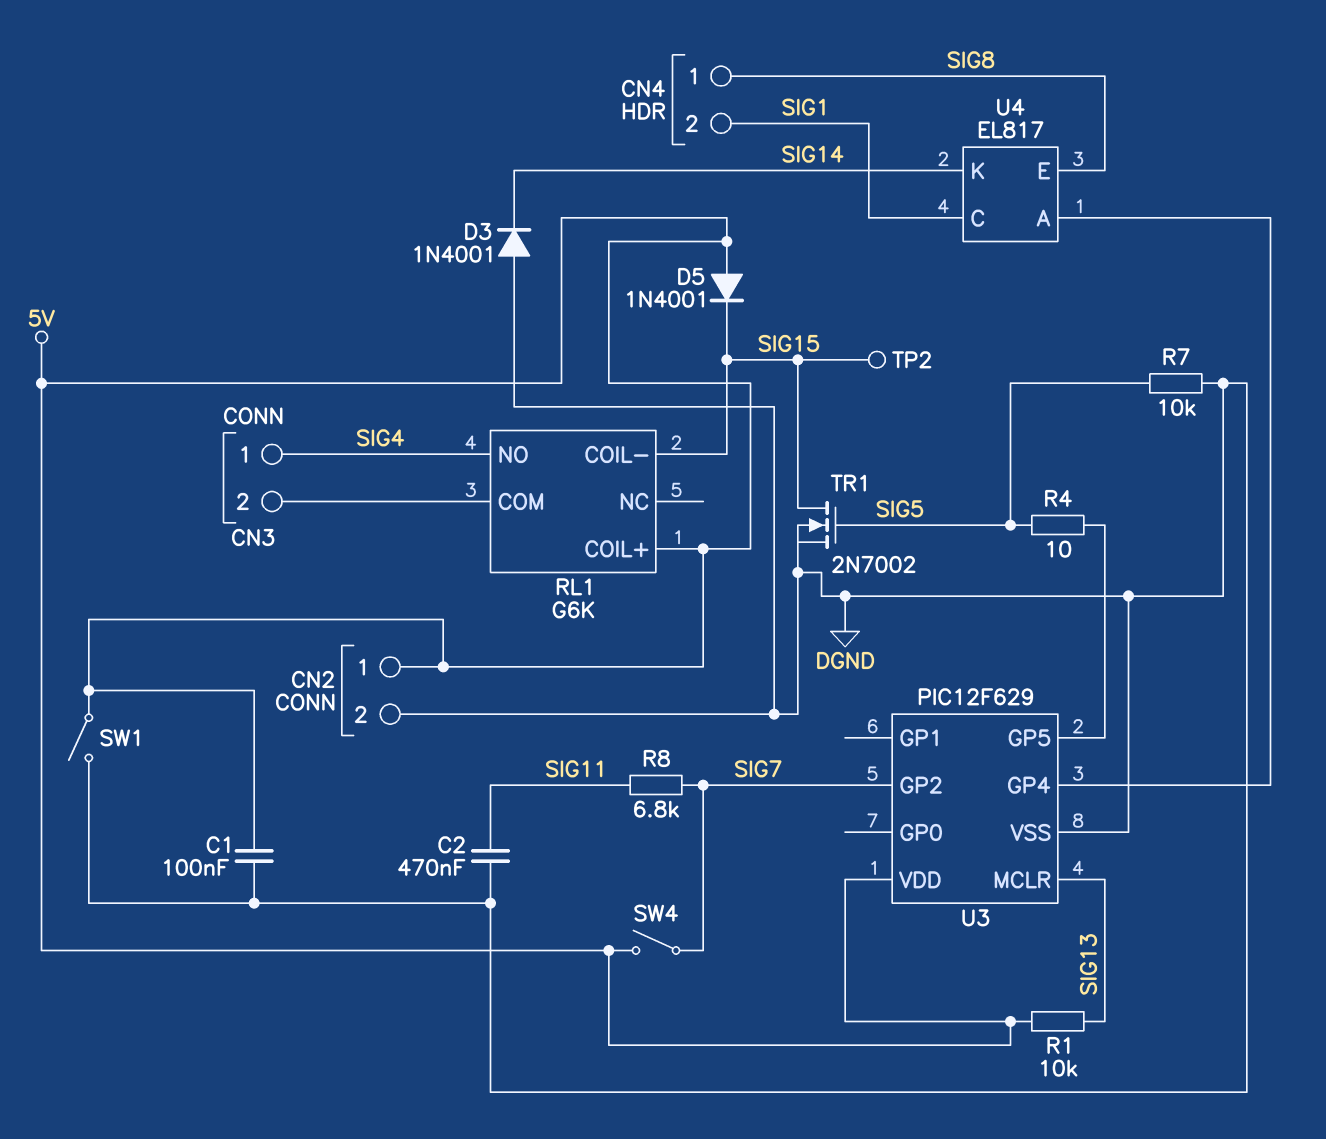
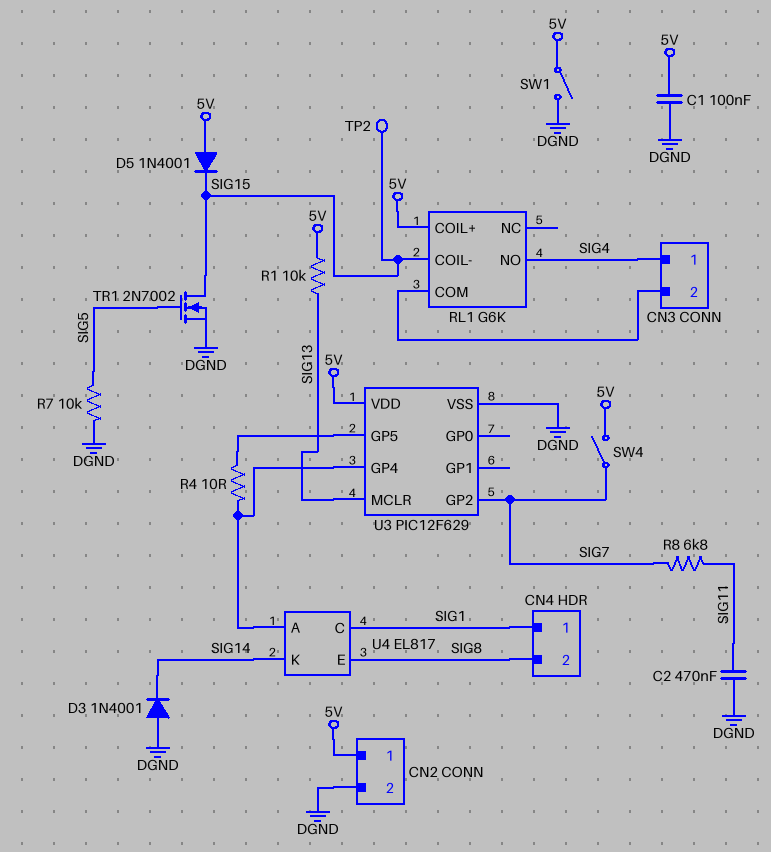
CN4 pin 1: SIG8 -> SIG1
CN4 pin 2: SIG1 -> SIG8
R4: 10 (SIG5, U3/GP5) -> 10 (U3/GP4, U3/GP5)

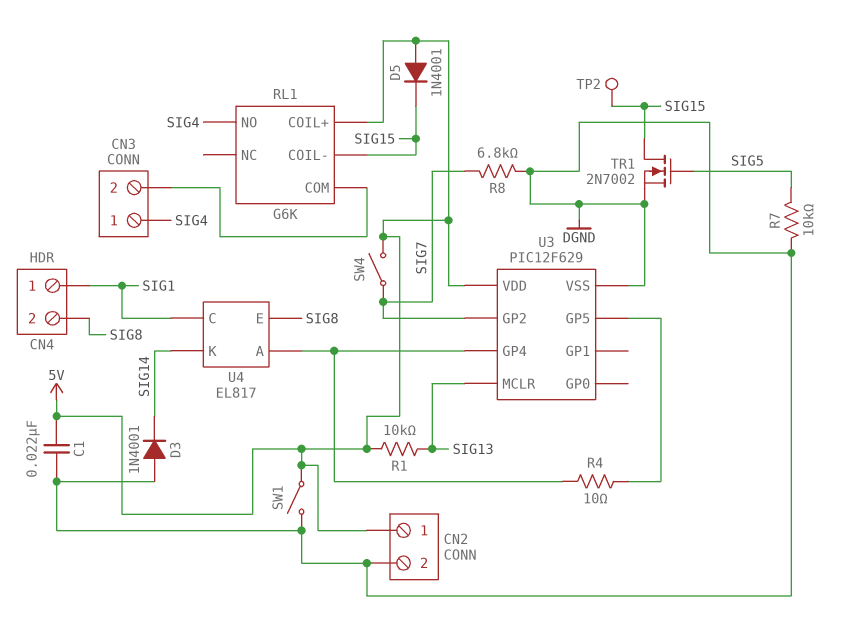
C1: 100nF (5V, DGND) -> 22nF (5V, DGND)
C2: 470nF (DGND, SIG11) -> none
R8: 6.8k (SIG7, SIG11) -> 6.8k (DGND, SIG7)

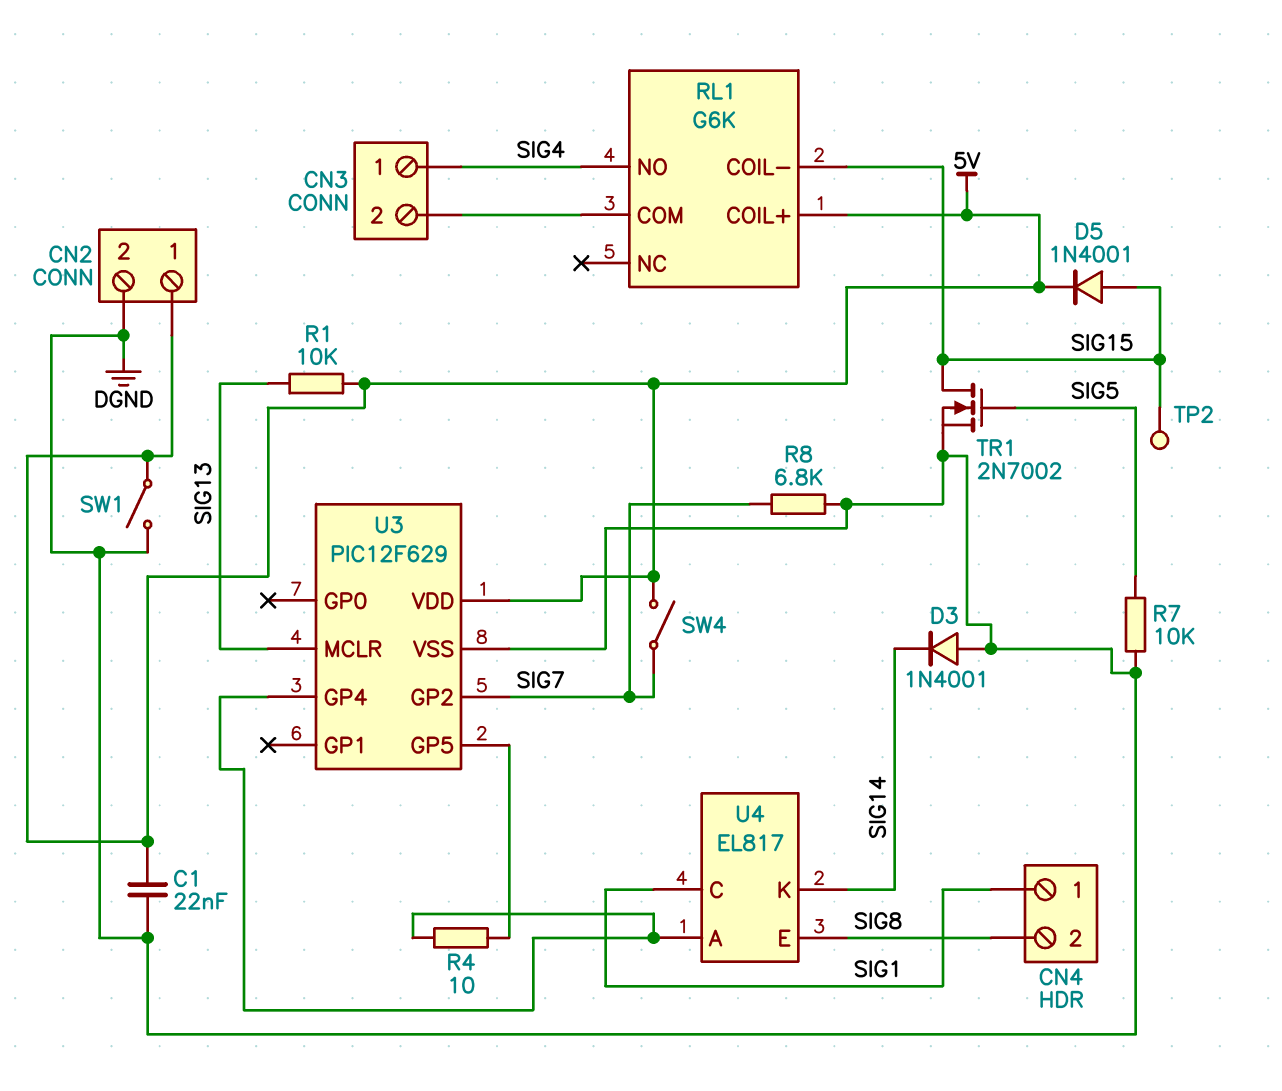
D5: diode 1N4001 (A 5V, K SIG15) -> diode 1N4001 (A SIG15, K 5V)

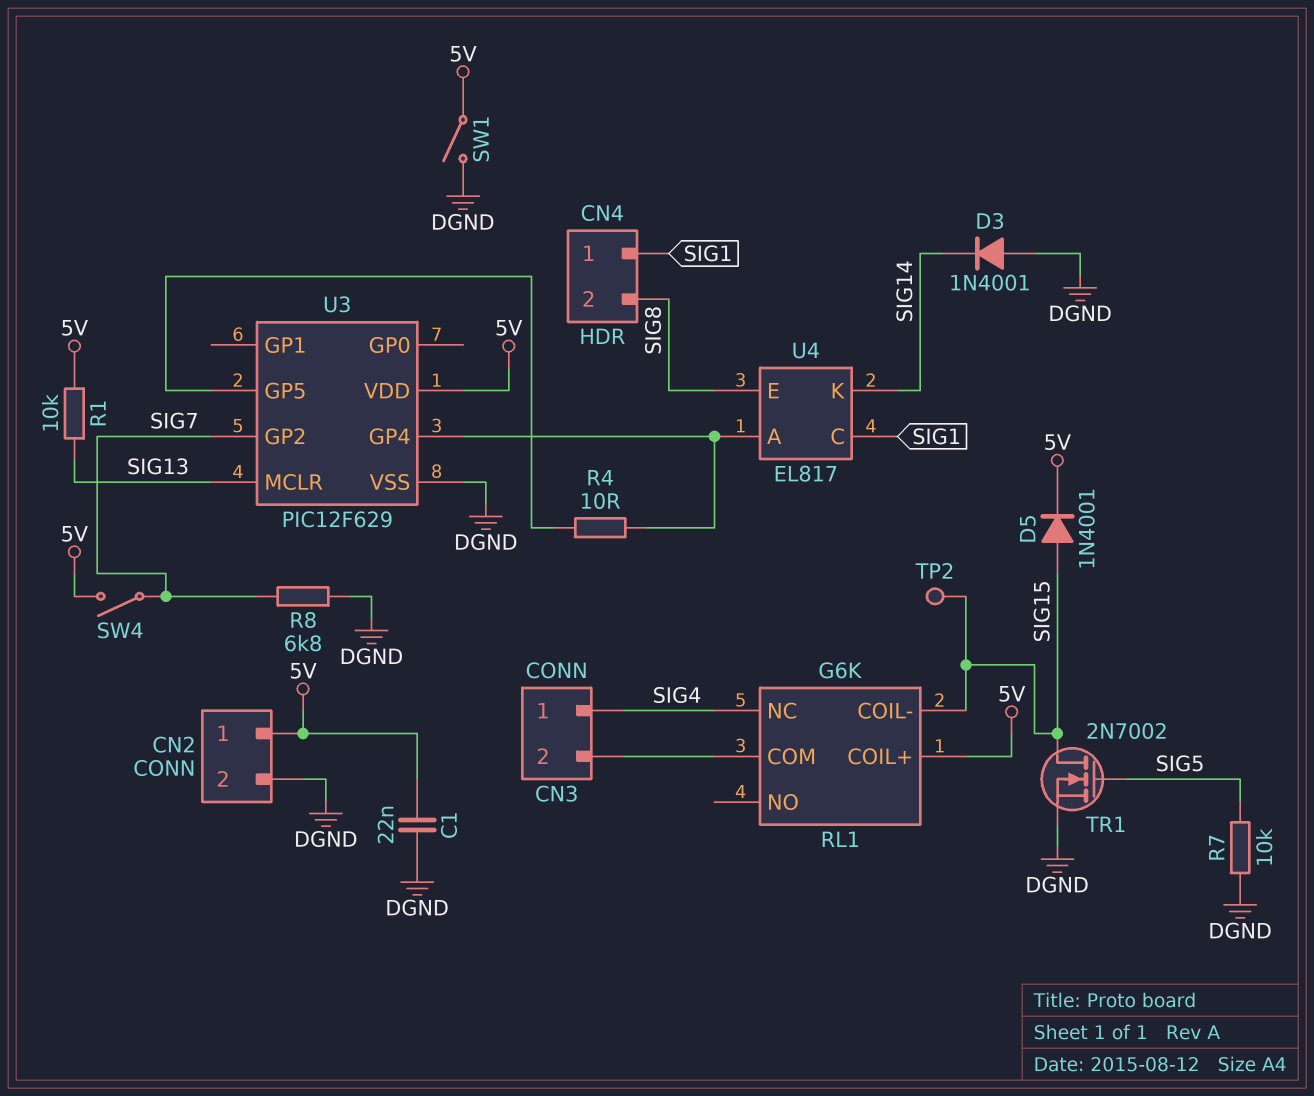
RL1 pin NC: none -> SIG4
RL1 pin NO: SIG4 -> none

